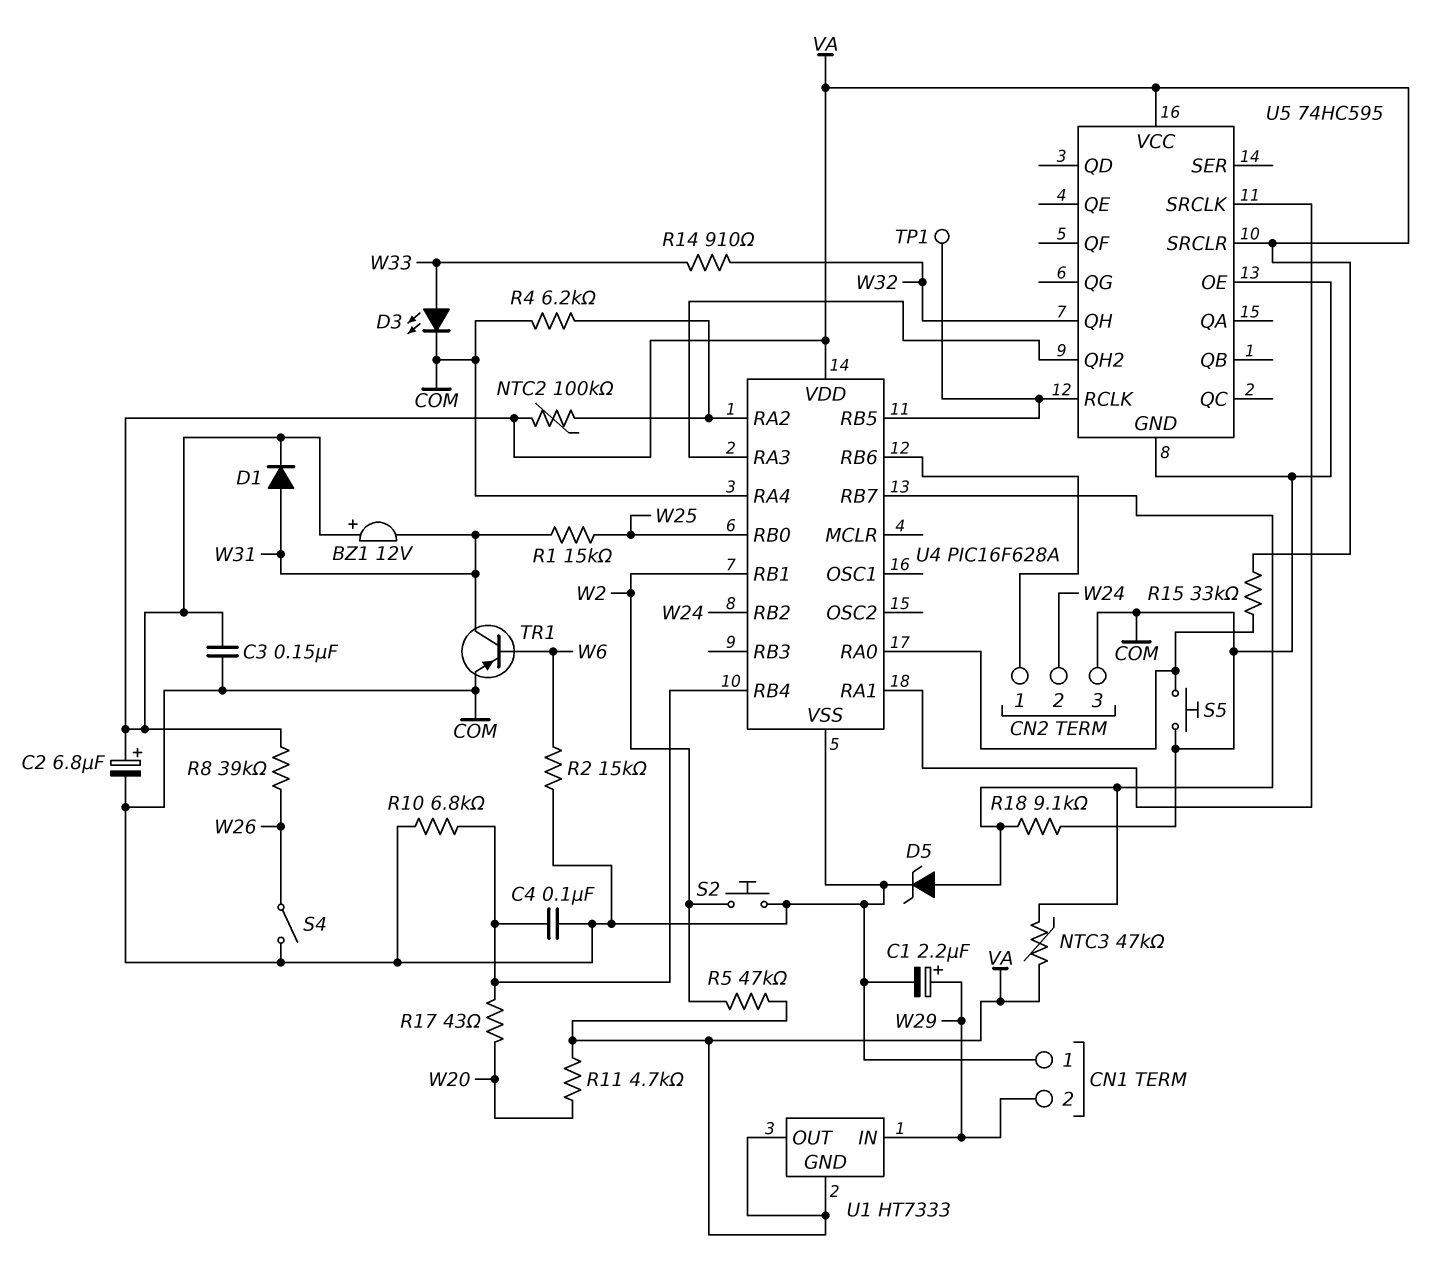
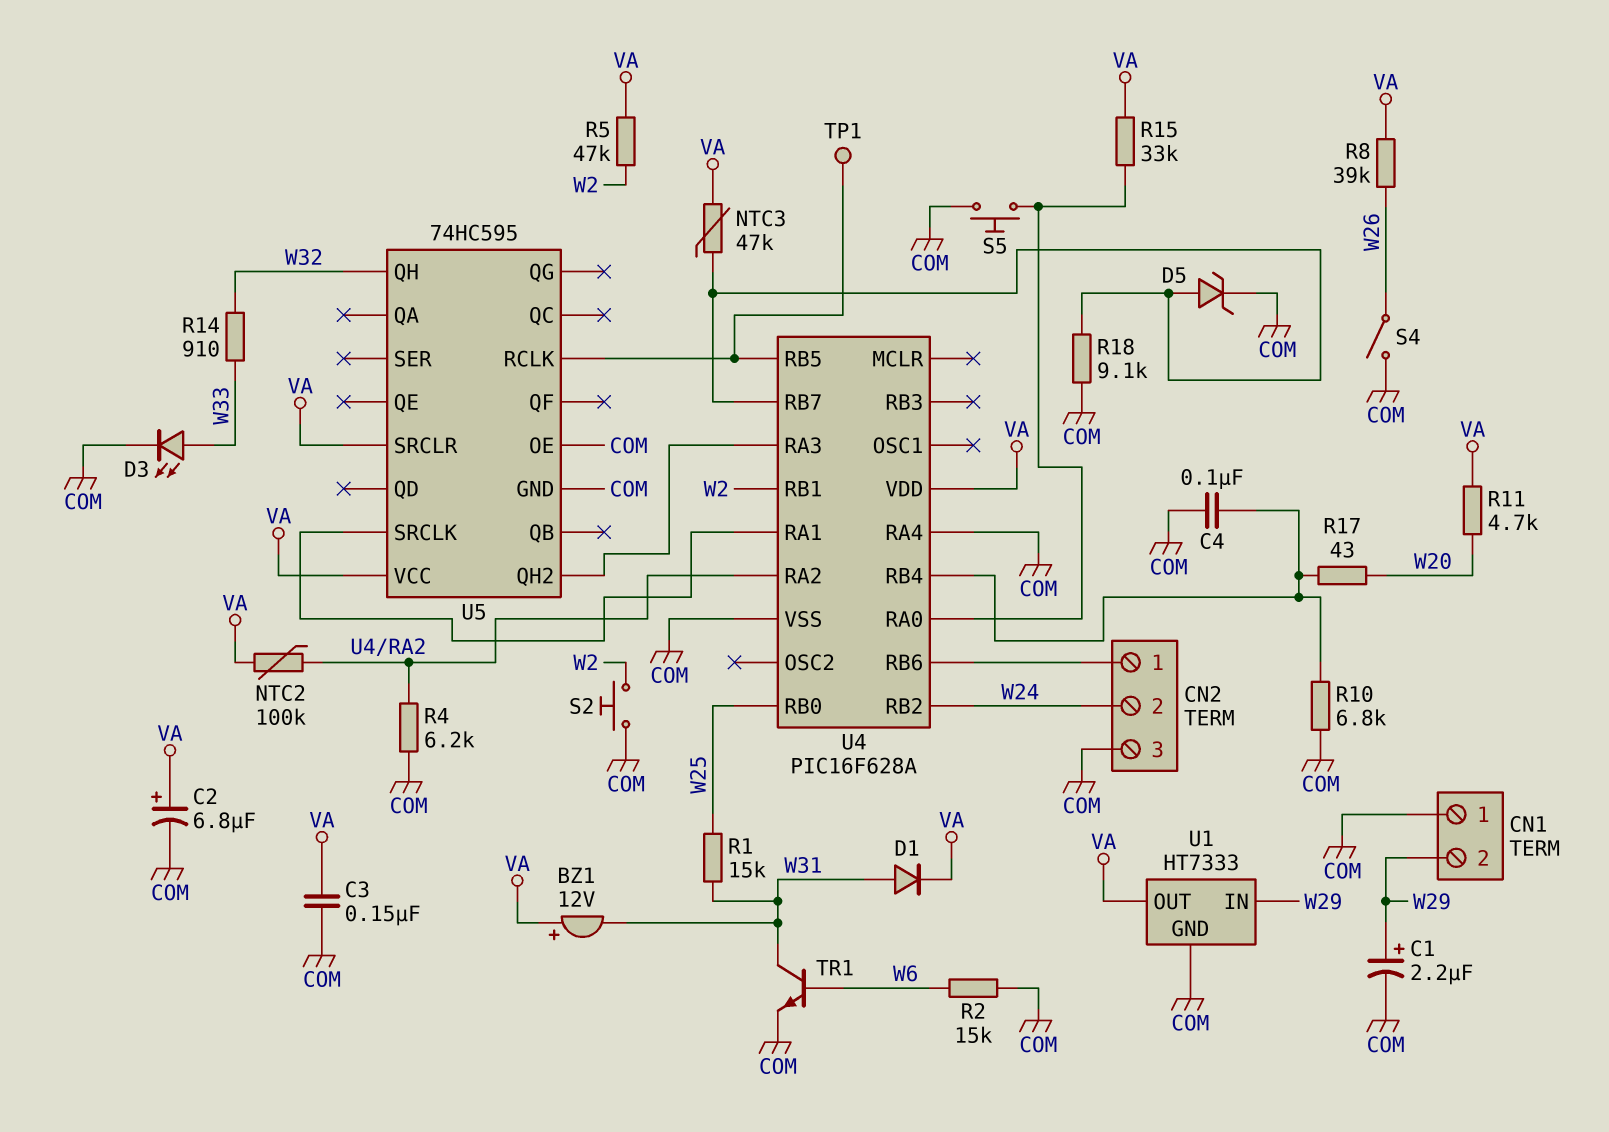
TR1: PNP (B W6, C W31, E COM) -> NPN (B W6, C W31, E COM)
U1 pin GND: VA -> COM

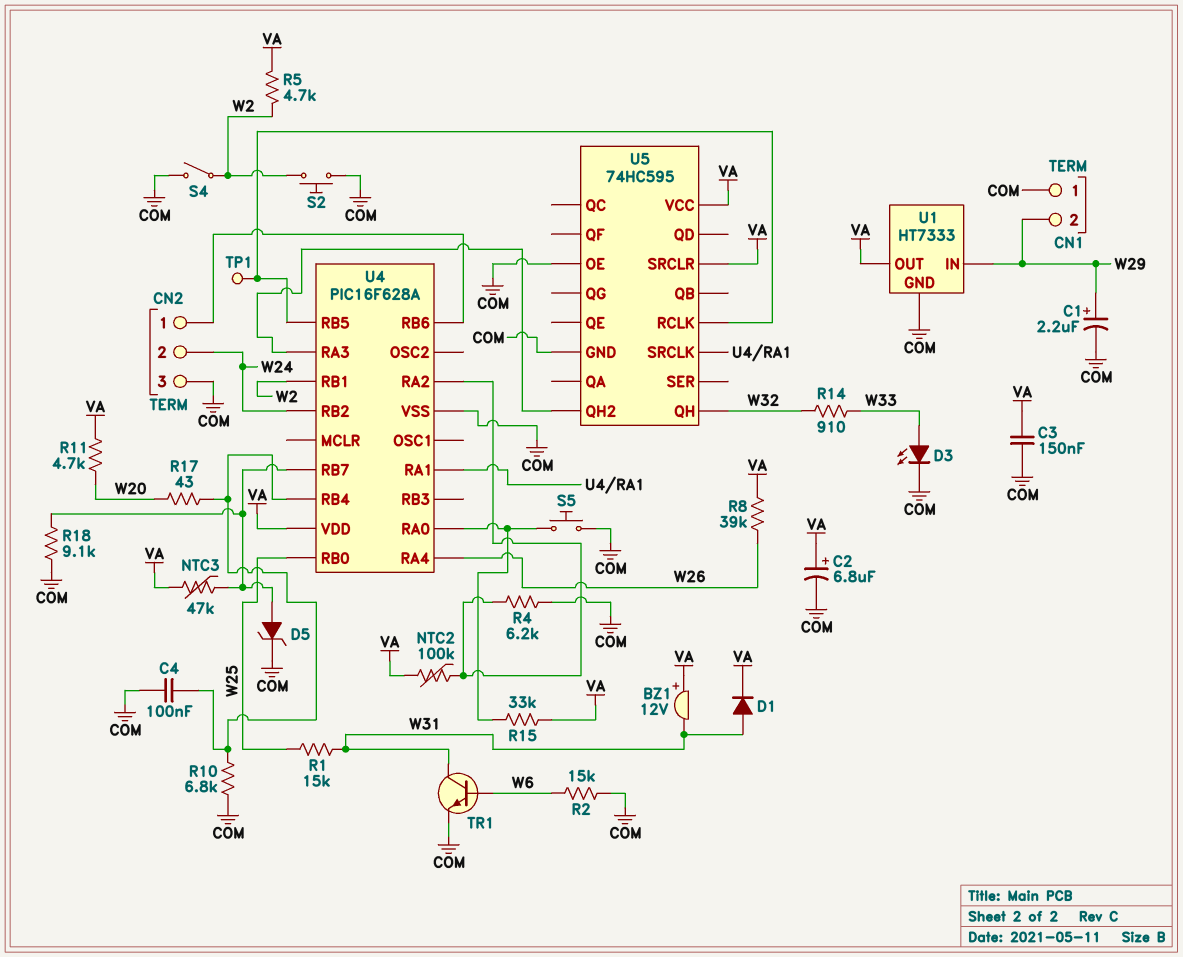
R5: 47k (VA, W2) -> 4.7k (VA, W2)
S4: switch (COM, W26) -> switch (COM, W2)
U4 pin RA4: COM -> W26

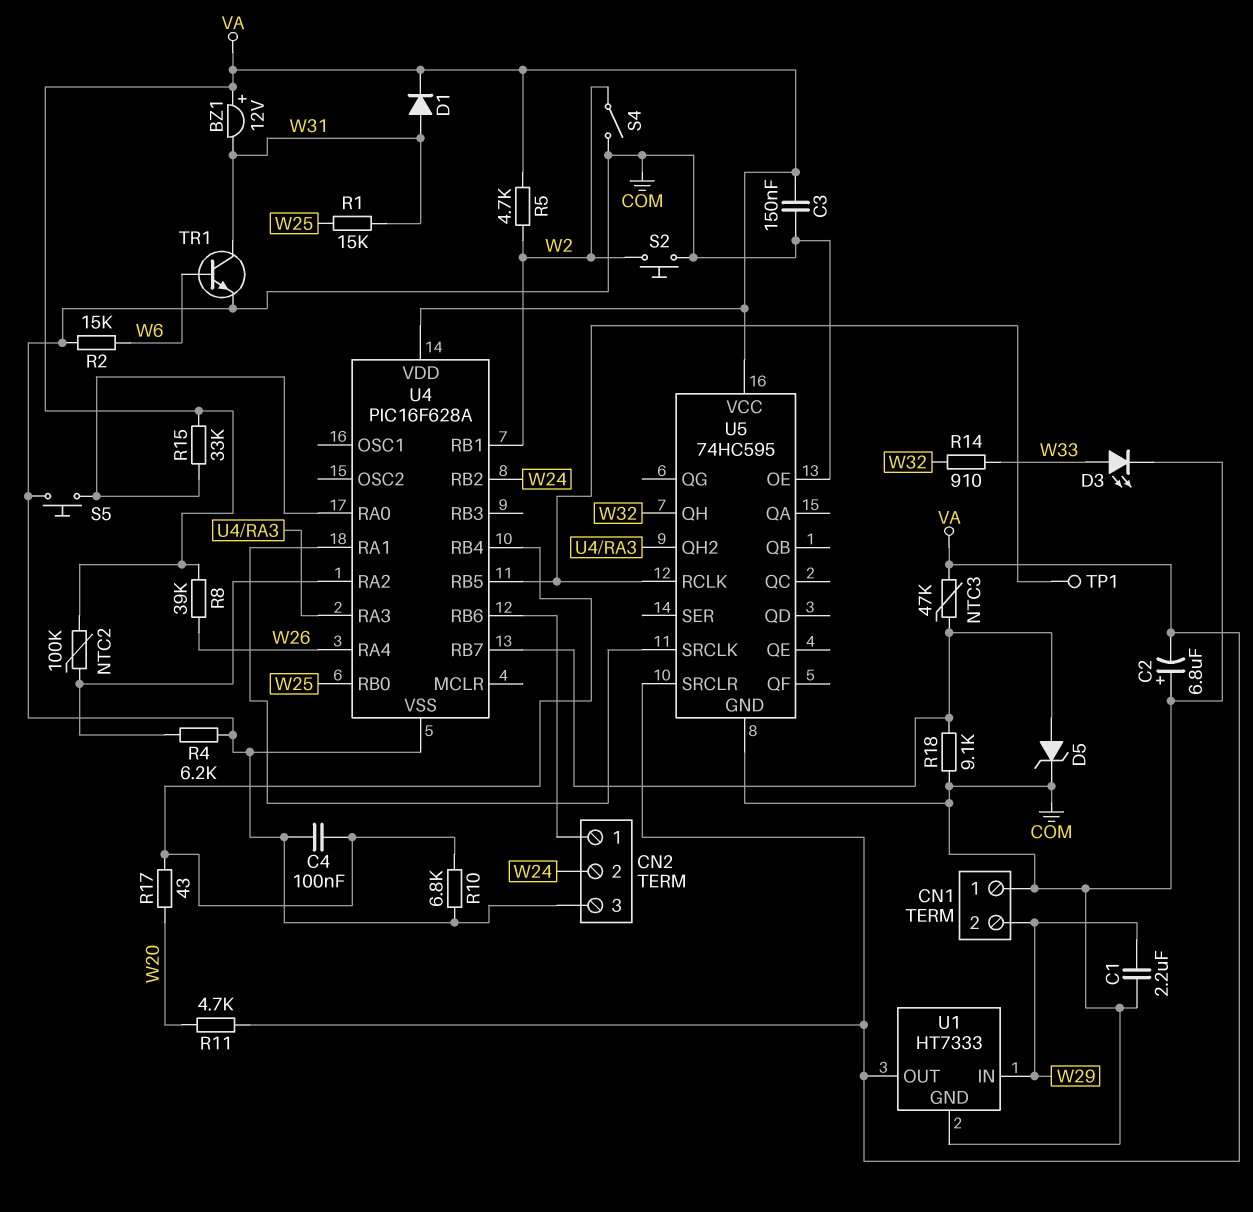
C1: 2.2uF (plus W29, minus COM) -> 2.2uF (COM, W29)
C2: 6.8uF (plus VA, minus COM) -> 6.8uF (plus COM, minus VA)

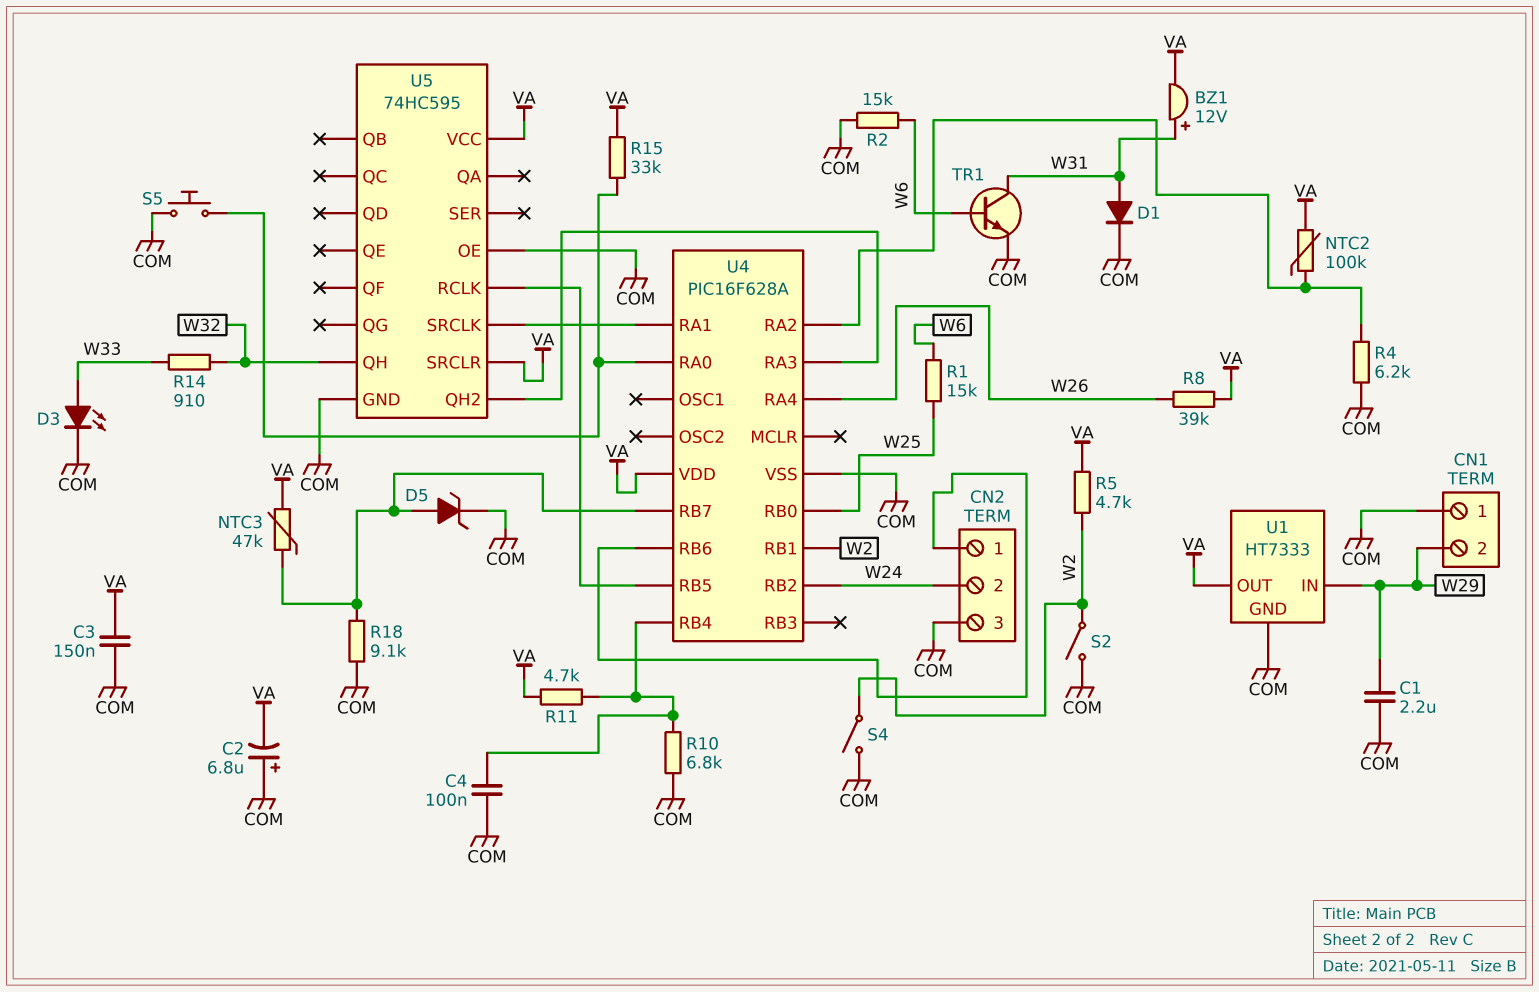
BZ1: buzzer 12V (plus VA, minus W31) -> buzzer 12V (plus W31, minus VA)
D1: diode (A W31, K VA) -> diode (A W31, K COM)
R1: 15k (W25, W31) -> 15k (W6, W25)
R11: 4.7k (VA, W20) -> 4.7k (U4/RB4, VA)
R17: 43 (U4/RB4, W20) -> none
S2: button (COM, W2) -> switch (COM, W2)
TP1: test point (U4/RB5) -> none

